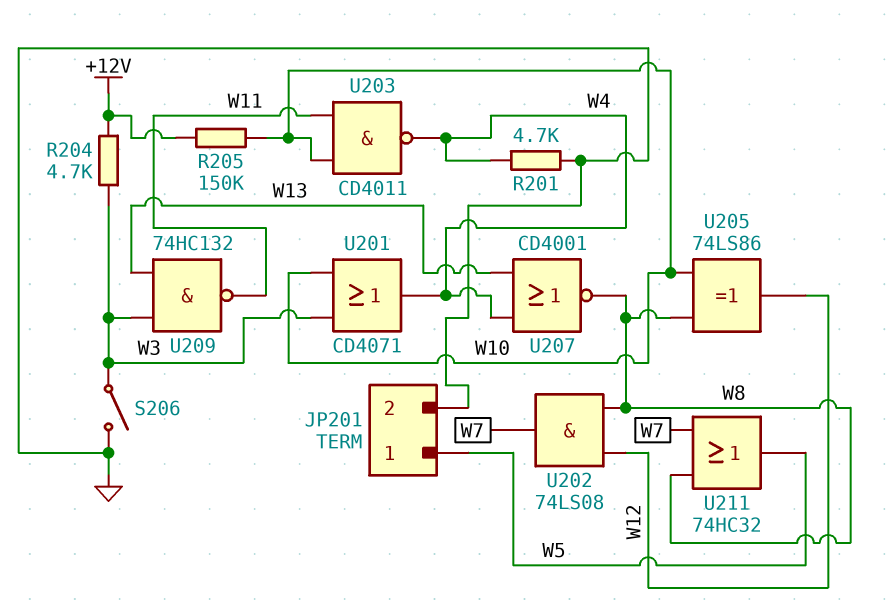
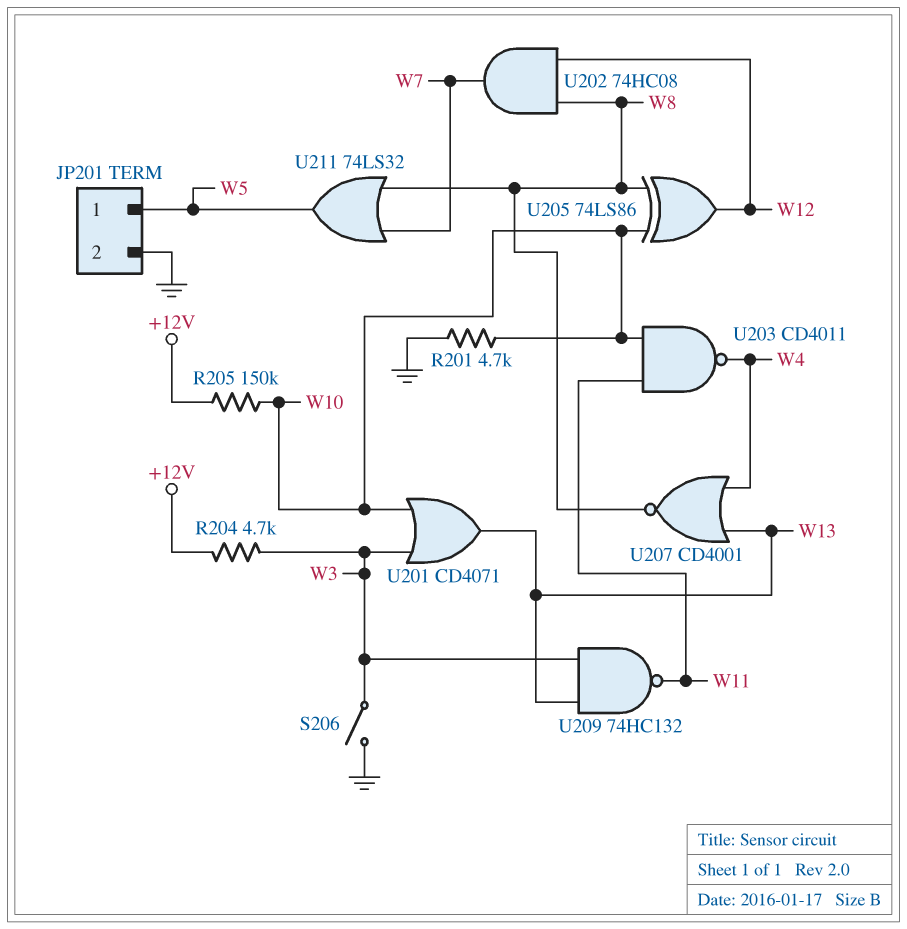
R201: 4.7k (GND, W4) -> 4.7k (GND, W10)
U201: OR CD4071 (in W3, in W10, out W4) -> OR CD4071 (in W3, in W10, out W13)
U202: AND 74LS08 (in W8, in W12, out W7) -> AND 74HC08 (in W8, in W12, out W7)
U211: OR 74HC32 (in W7, in W8, out W5) -> OR 74LS32 (in W7, in W8, out W5)

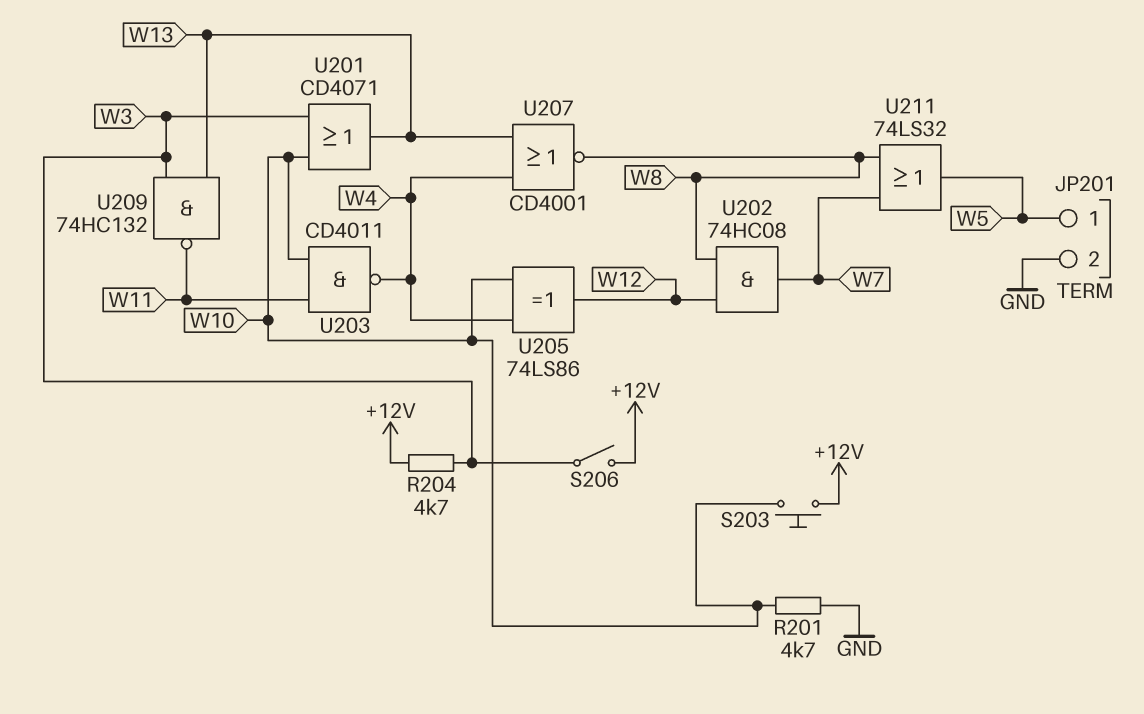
R205: 150k (+12V, W10) -> none
S203: none -> button (+12V, W10)
S206: switch (GND, W3) -> switch (+12V, W3)
U205: XOR 74LS86 (in W8, in W10, out W12) -> XOR 74LS86 (in W4, in W10, out W12)

